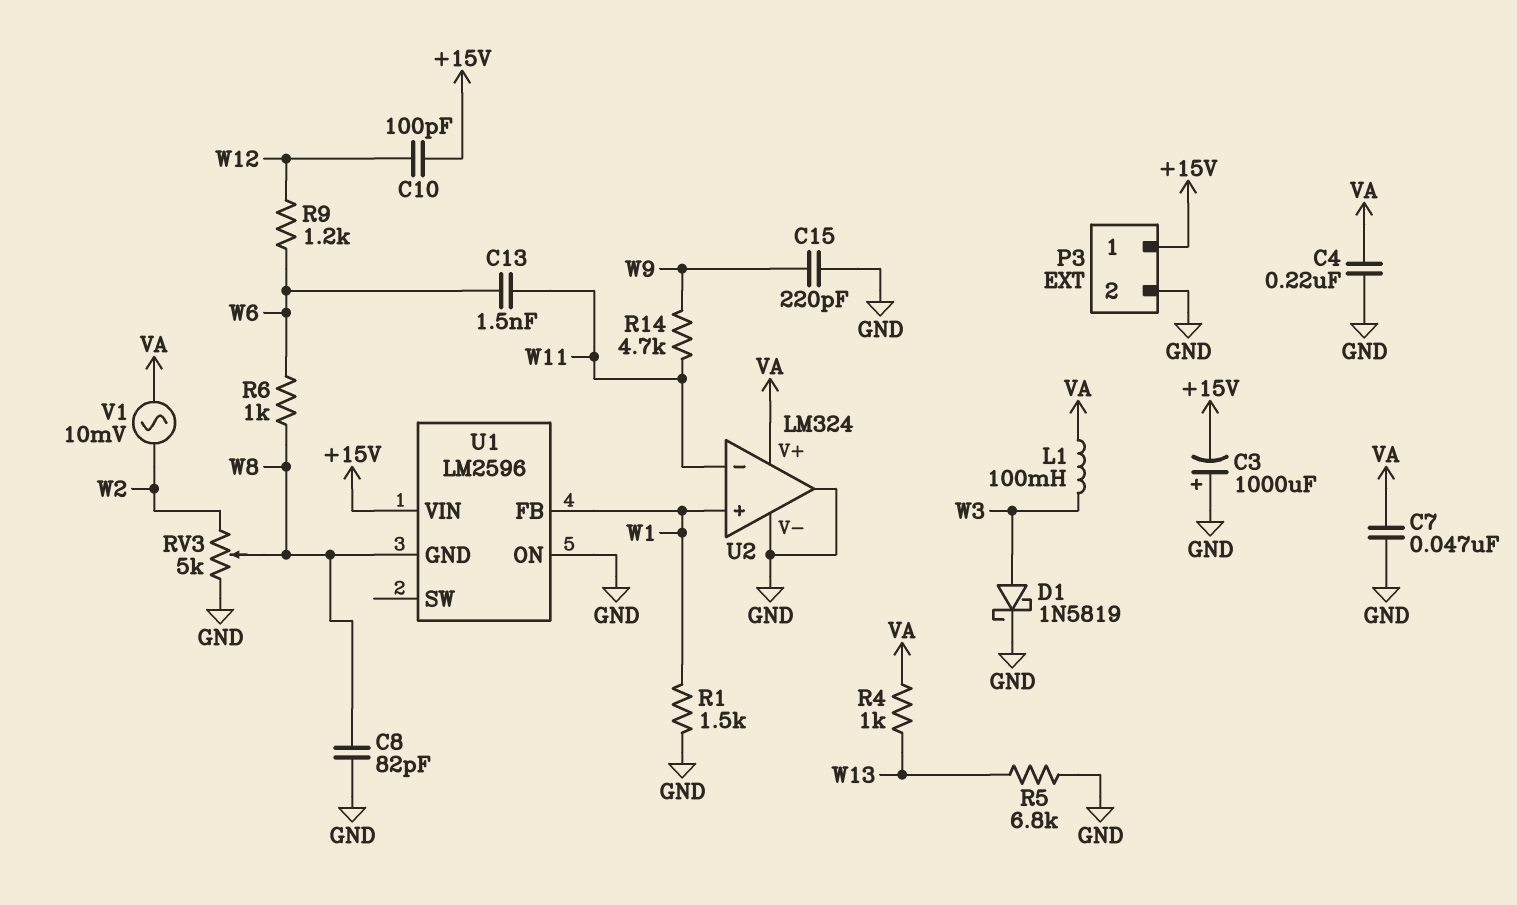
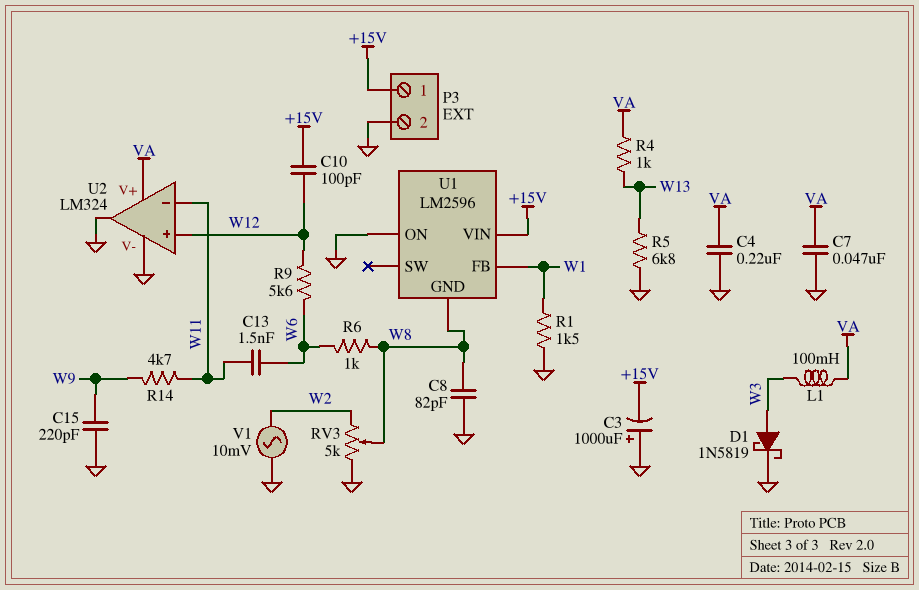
R9: 1.2k (W6, W12) -> 5.6k (W6, W12)
U2 pin in+: W1 -> W12
V1: AC 10mV (VA, W2) -> AC 10mV (GND, W2)

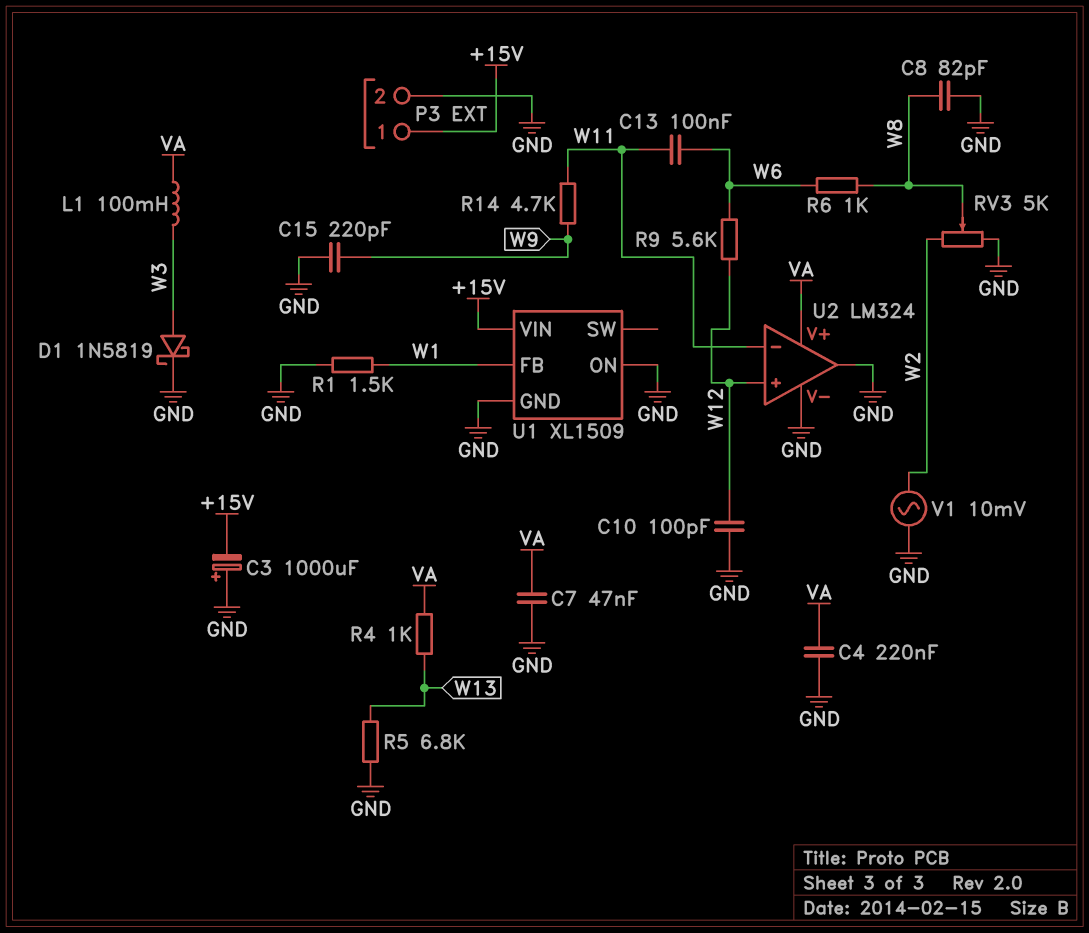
C10: 100pF (+15V, W12) -> 100pF (GND, W12)
C13: 1.5nF (W6, W11) -> 100nF (W6, W11)
U1: LM2596 -> XL1509
U1 pin GND: W8 -> GND

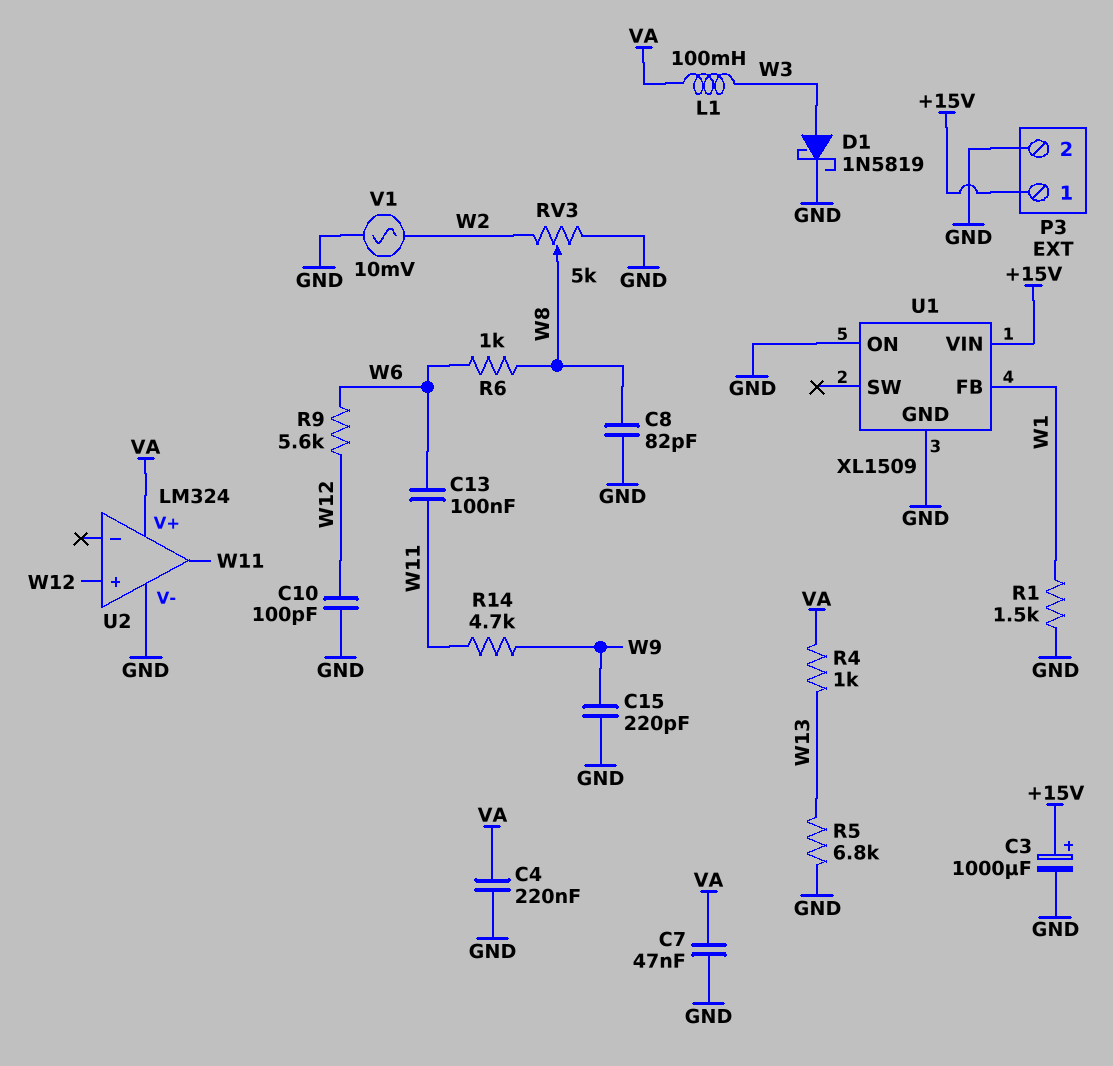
C3: 1000uF (plus GND, minus +15V) -> 1000uF (plus +15V, minus GND)
U2 pin in-: W11 -> none
U2 pin out: GND -> W11

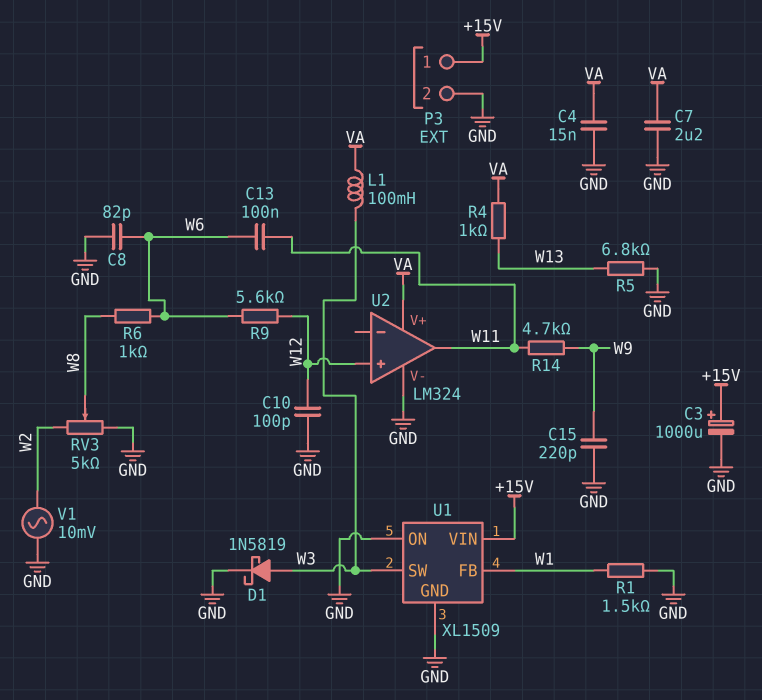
C4: 220nF (GND, VA) -> 15nF (GND, VA)
C7: 47nF (GND, VA) -> 2.2uF (GND, VA)
C8: 82pF (GND, W8) -> 82pF (GND, W6)
U1 pin SW: none -> W3

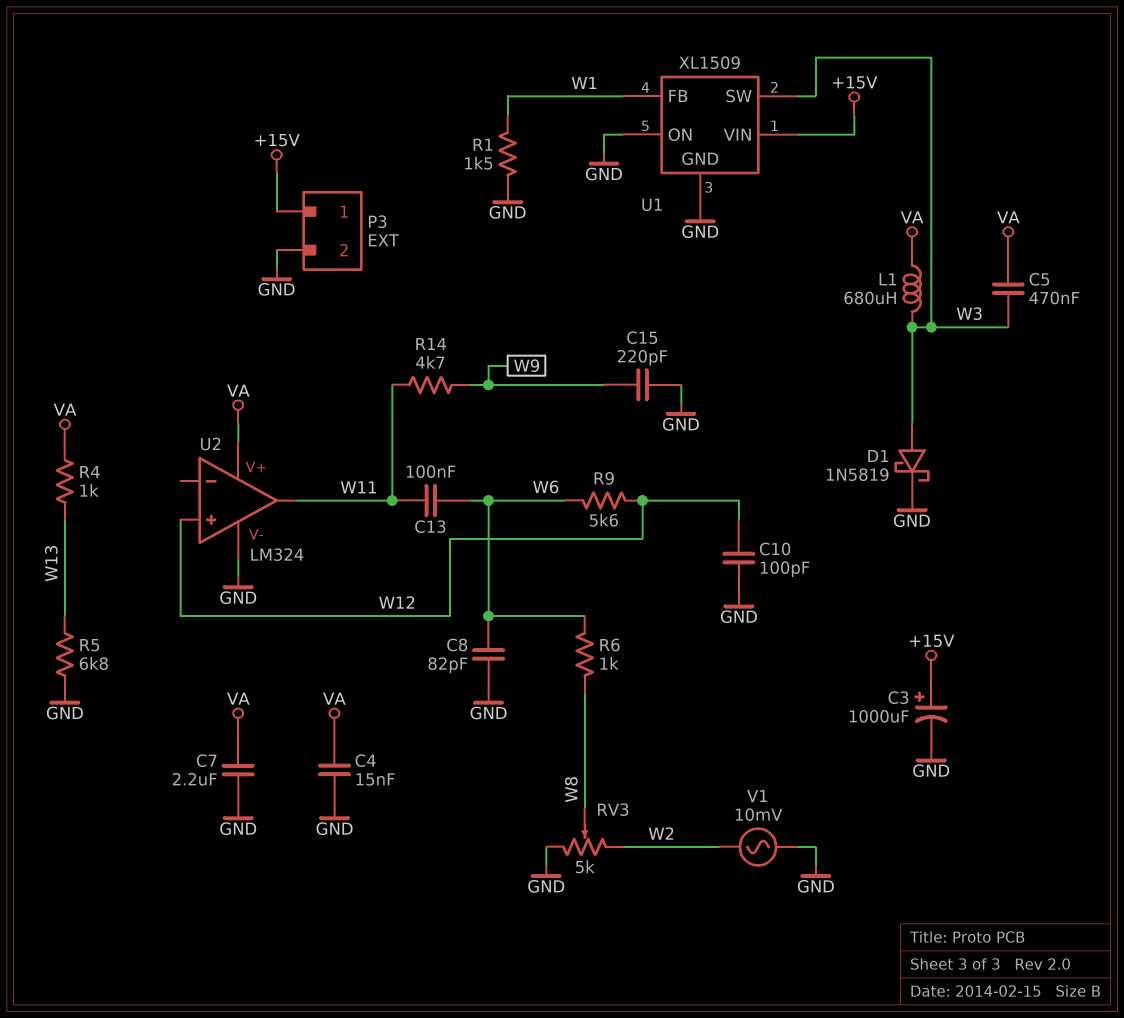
C5: none -> 470nF (VA, W3)
L1: 100mH (VA, W3) -> 680uH (VA, W3)

